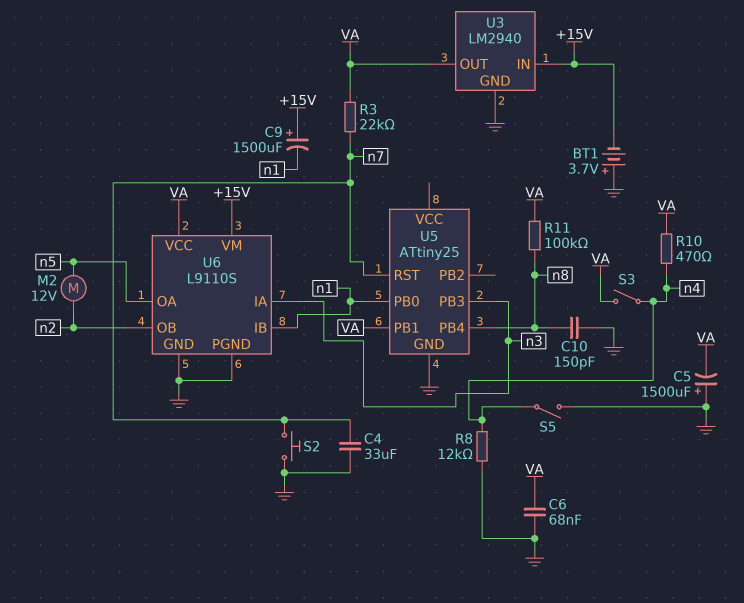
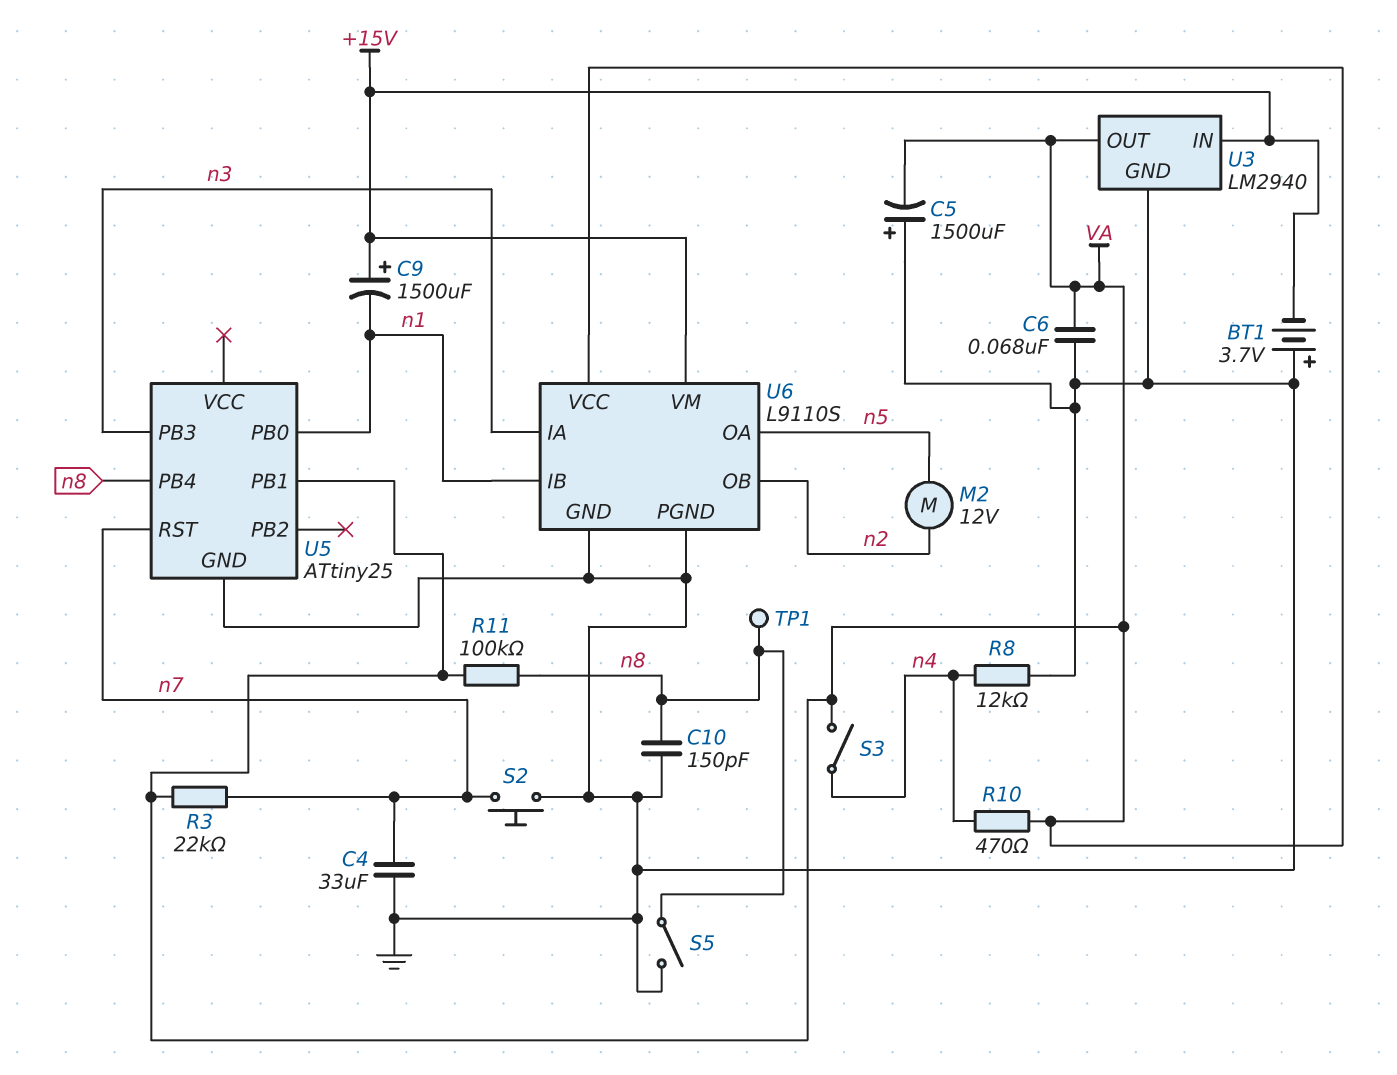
S5: switch (GND, n4) -> switch (GND, n8)
TP1: none -> test point (n8)

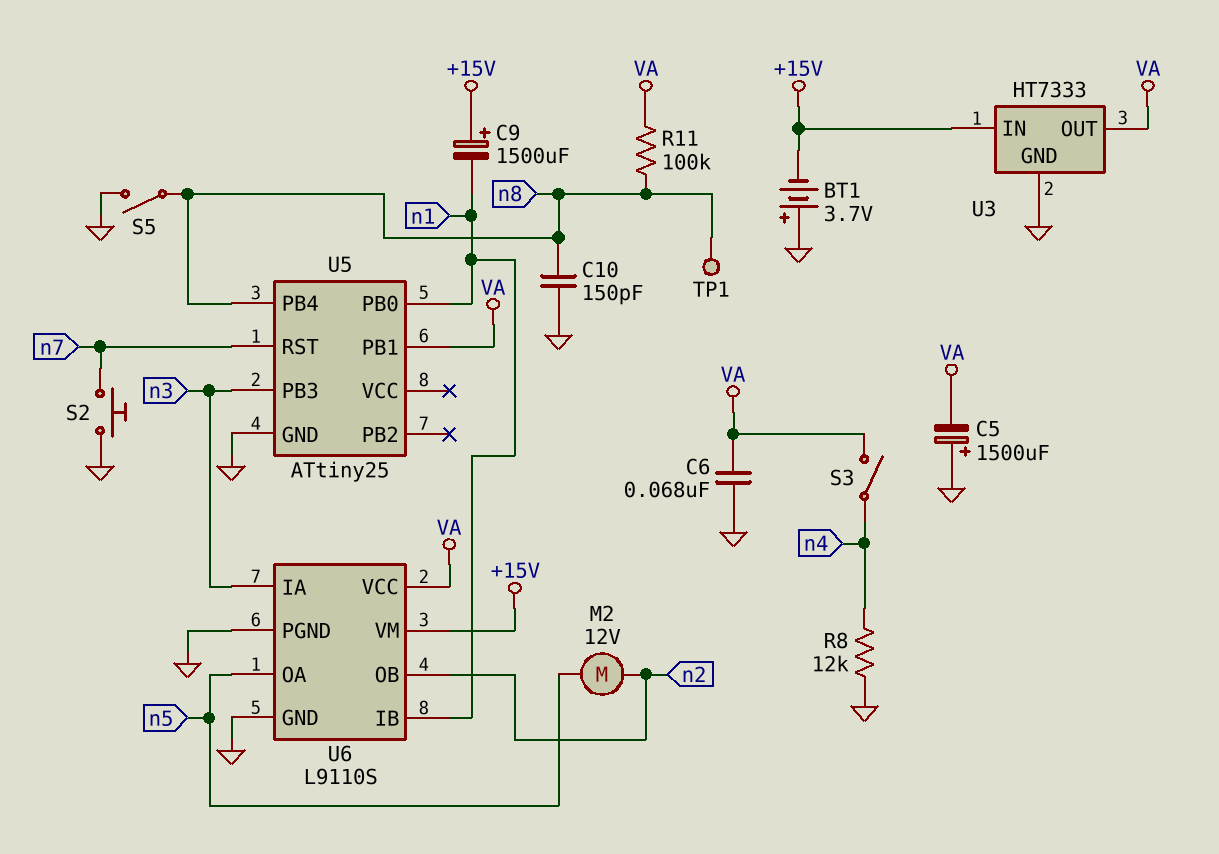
C4: 33uF (GND, n7) -> none
R3: 22k (VA, n7) -> none
R10: 470 (VA, n4) -> none
U3: LM2940 -> HT7333

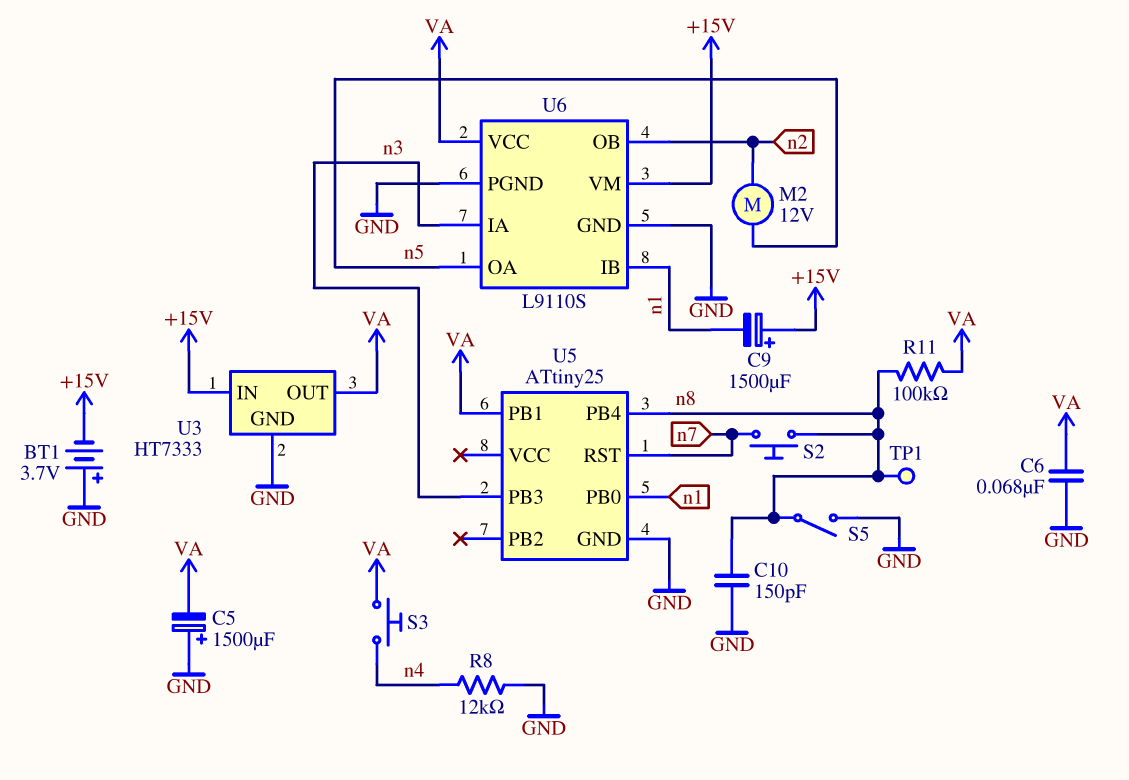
S2: button (GND, n7) -> button (n7, n8)
S3: switch (VA, n4) -> button (VA, n4)

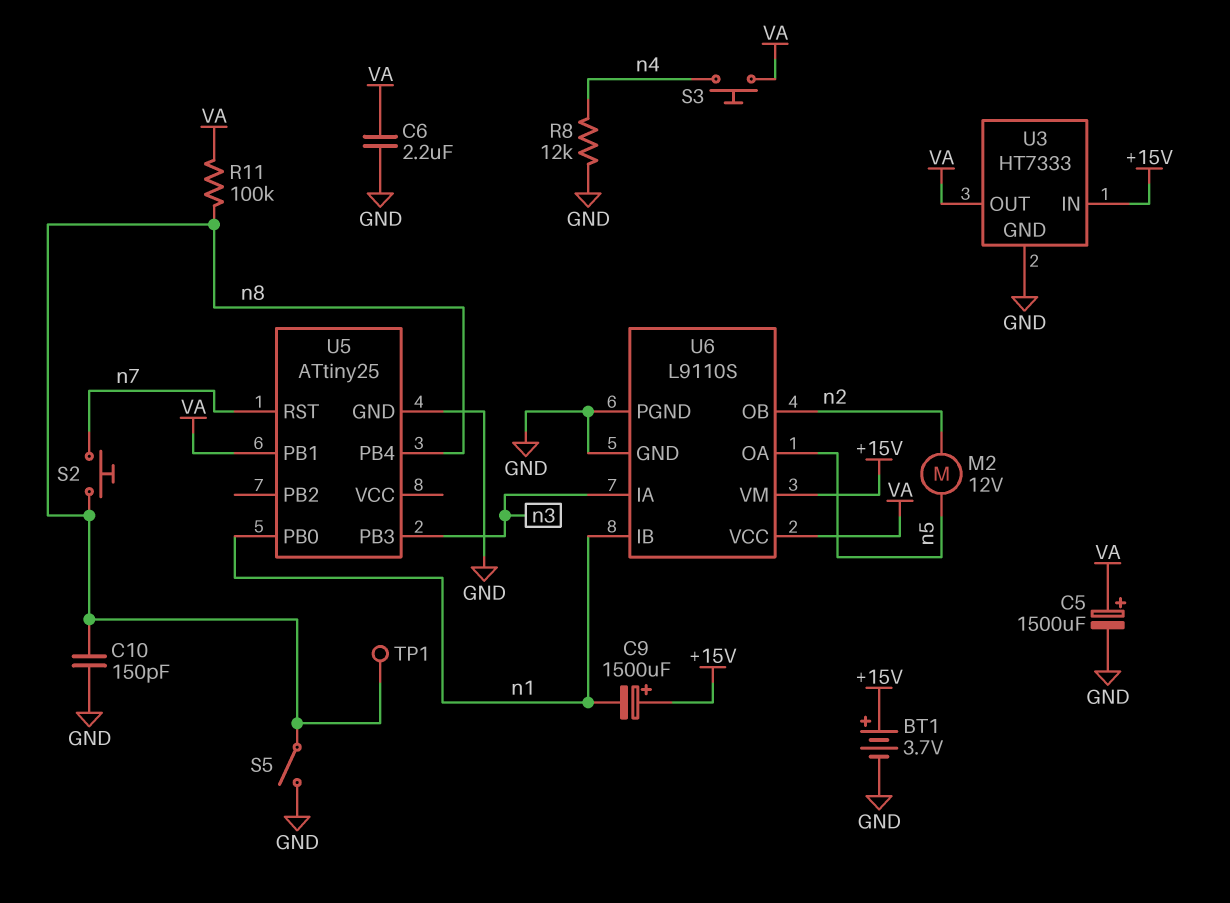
BT1: 3.7V (plus GND, minus +15V) -> 3.7V (plus +15V, minus GND)
C5: 1500uF (plus GND, minus VA) -> 1500uF (plus VA, minus GND)
C6: 68nF (GND, VA) -> 2.2uF (GND, VA)

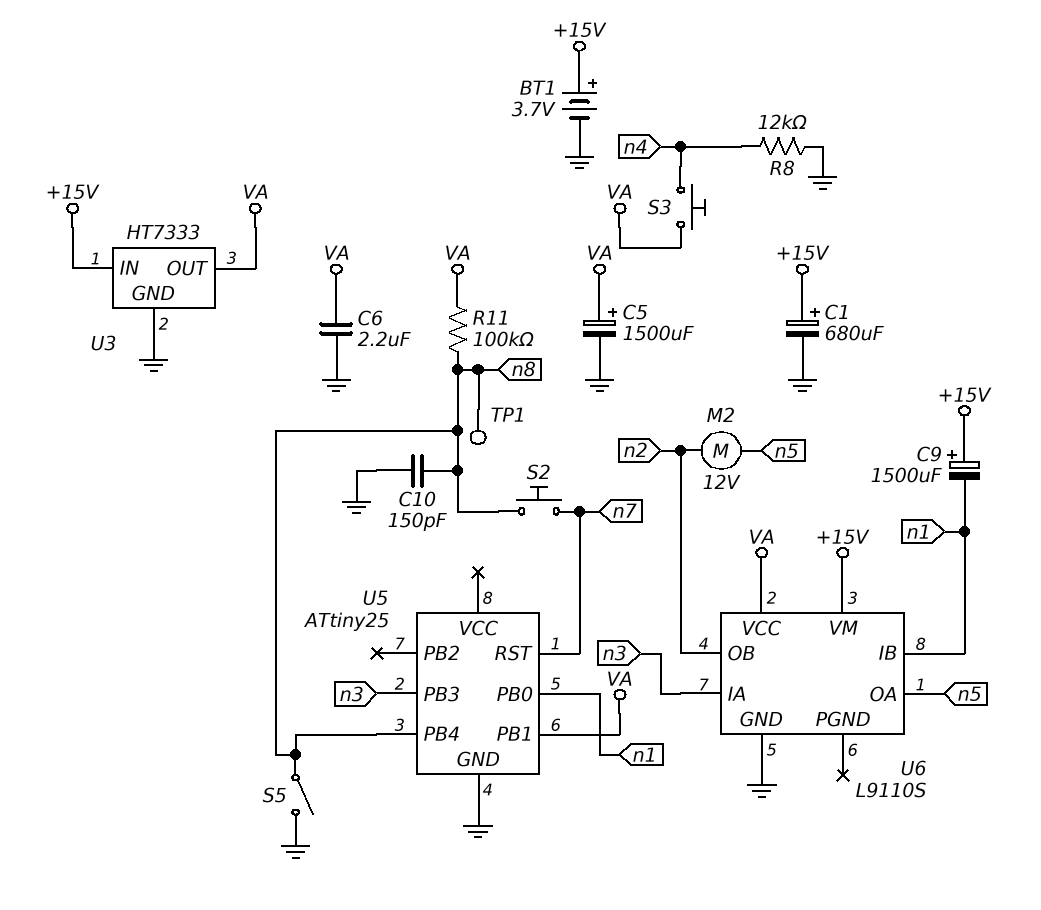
C1: none -> 680uF (plus +15V, minus GND)
U6 pin PGND: GND -> none

